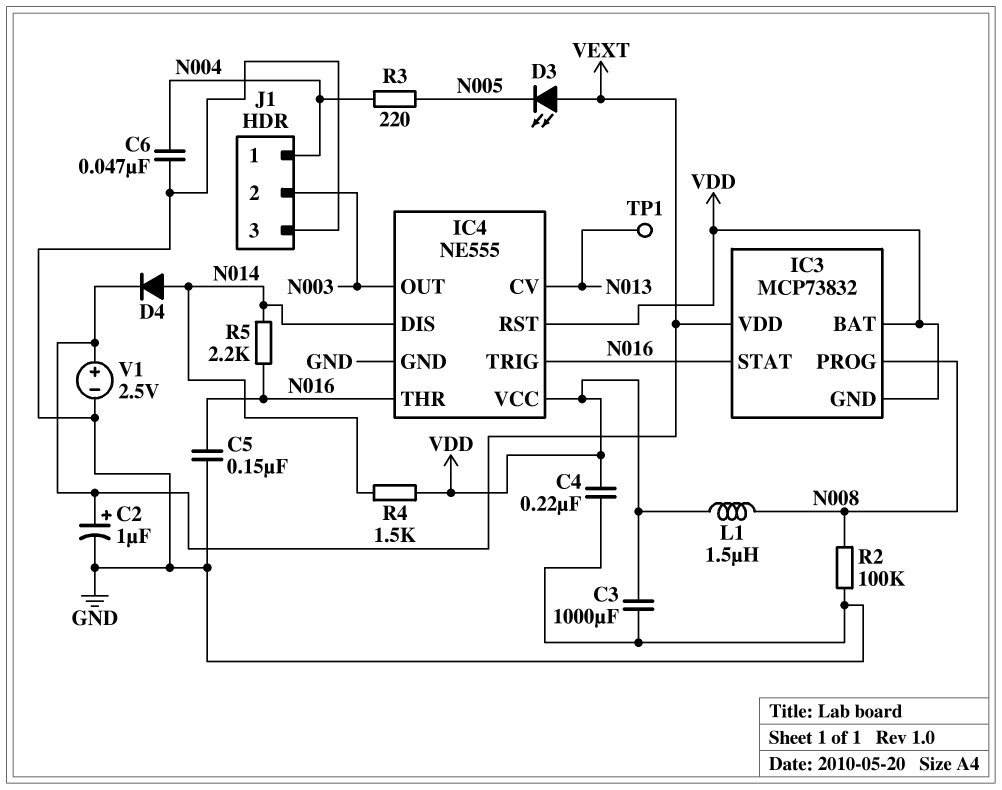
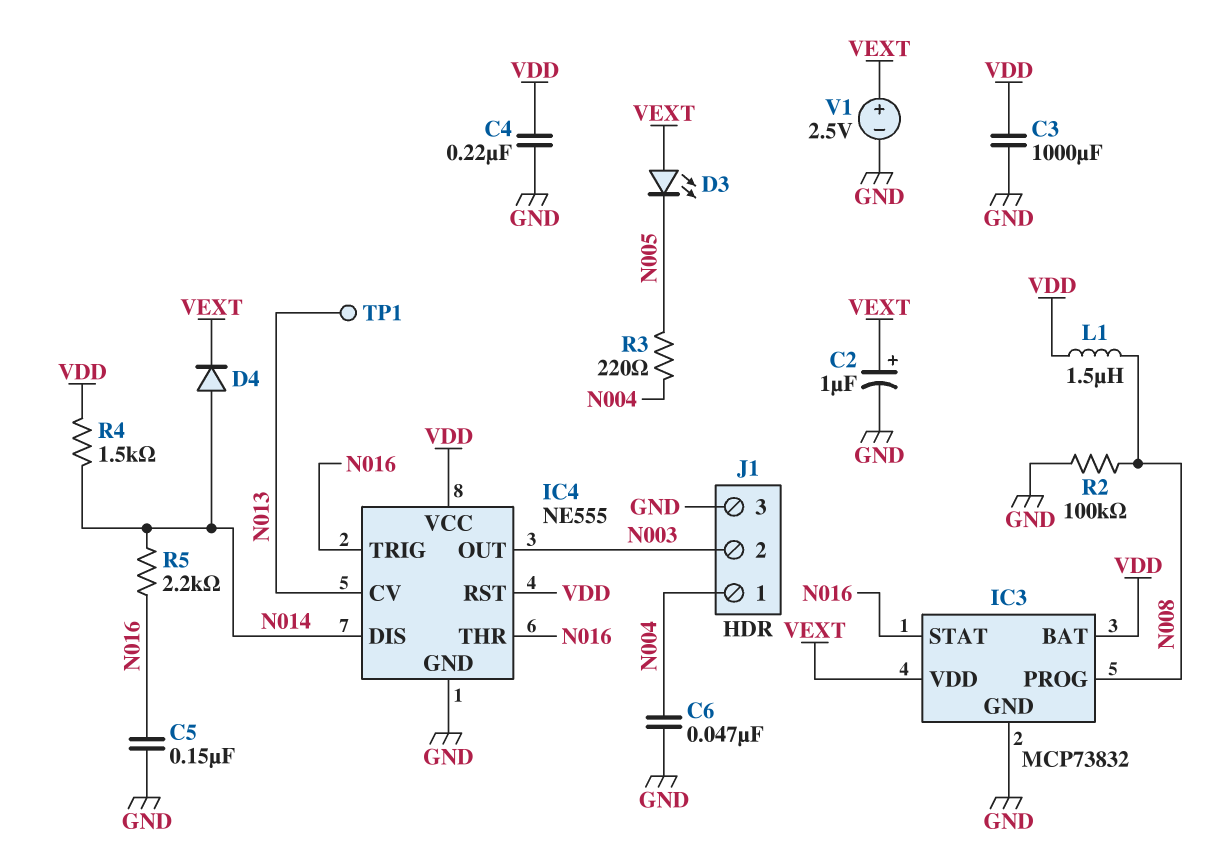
IC3 pin GND: VDD -> GND

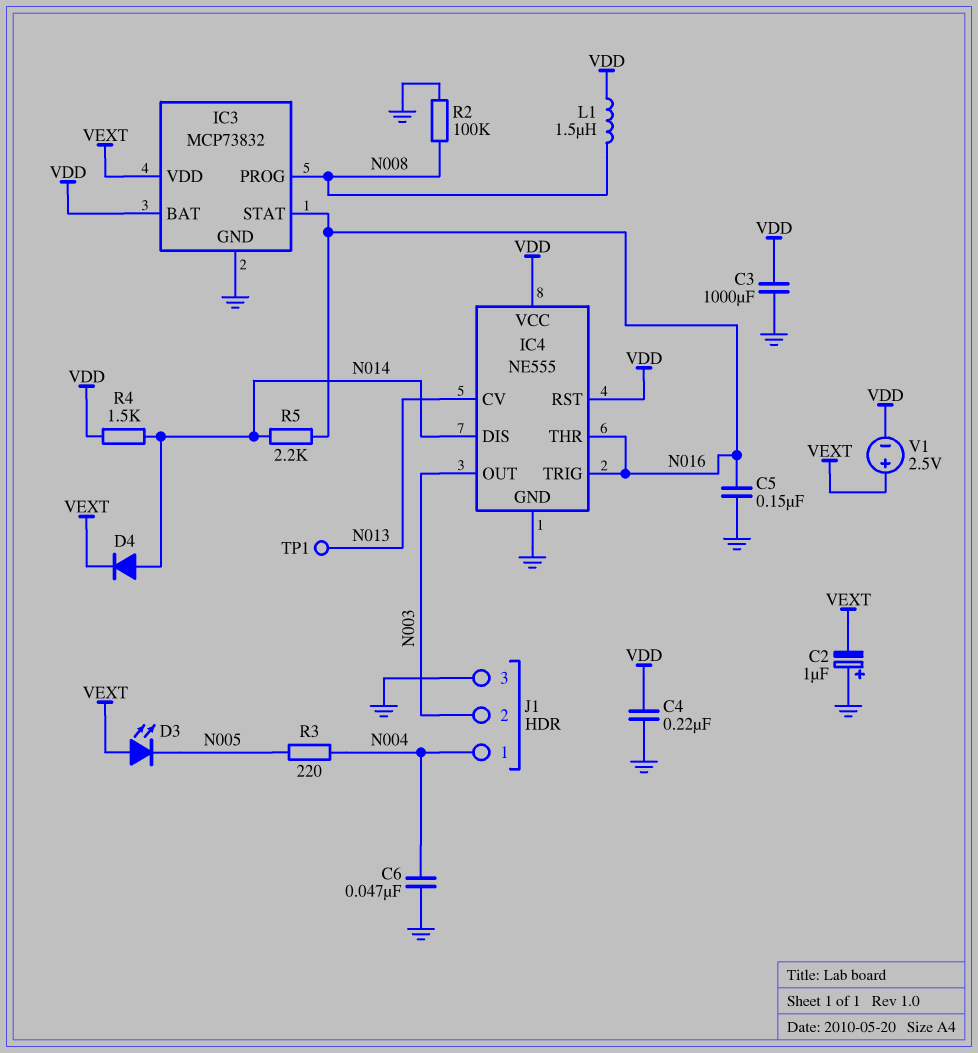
C2: 1uF (plus VEXT, minus GND) -> 1uF (plus GND, minus VEXT)
V1: 2.5V (plus VEXT, minus GND) -> 2.5V (plus VEXT, minus VDD)

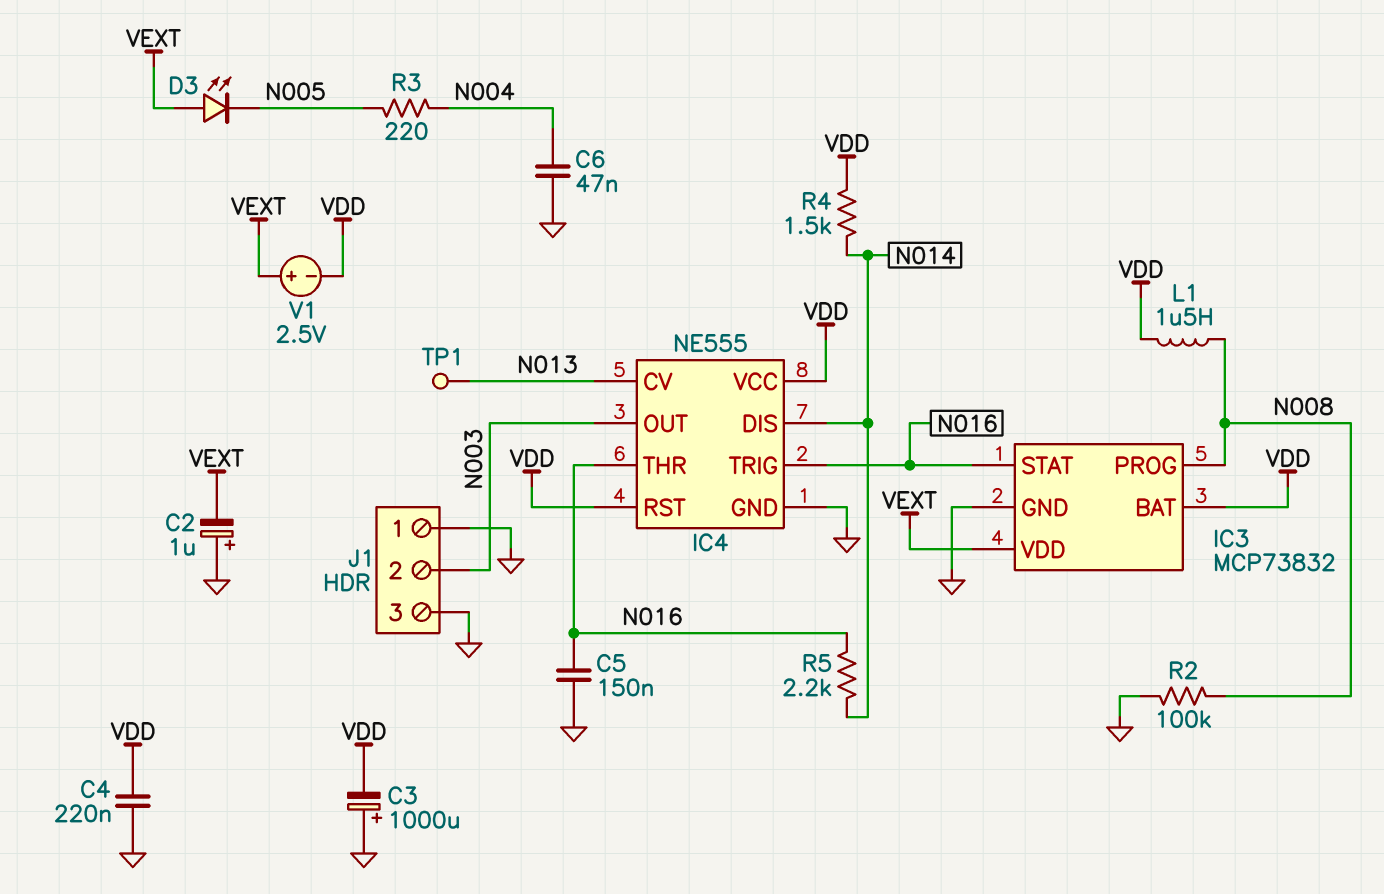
C3: 1000uF (GND, VDD) -> 1000uF (plus GND, minus VDD)
D4: diode (A N014, K VEXT) -> none
J1 pin 1: N004 -> GND

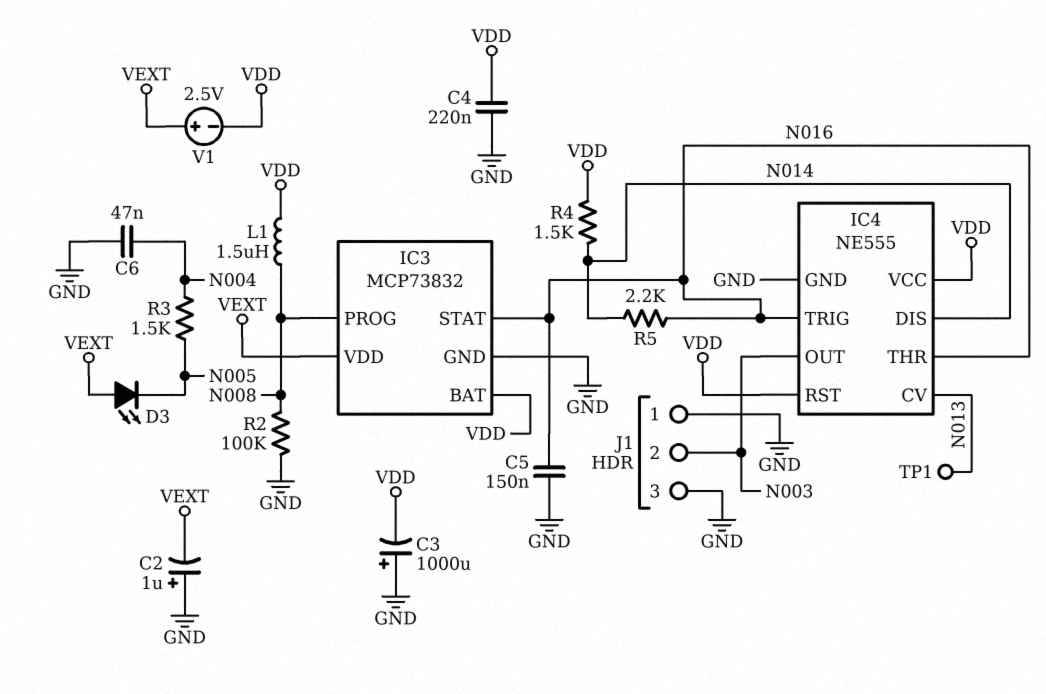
R3: 220 (N004, N005) -> 1.5k (N004, N005)

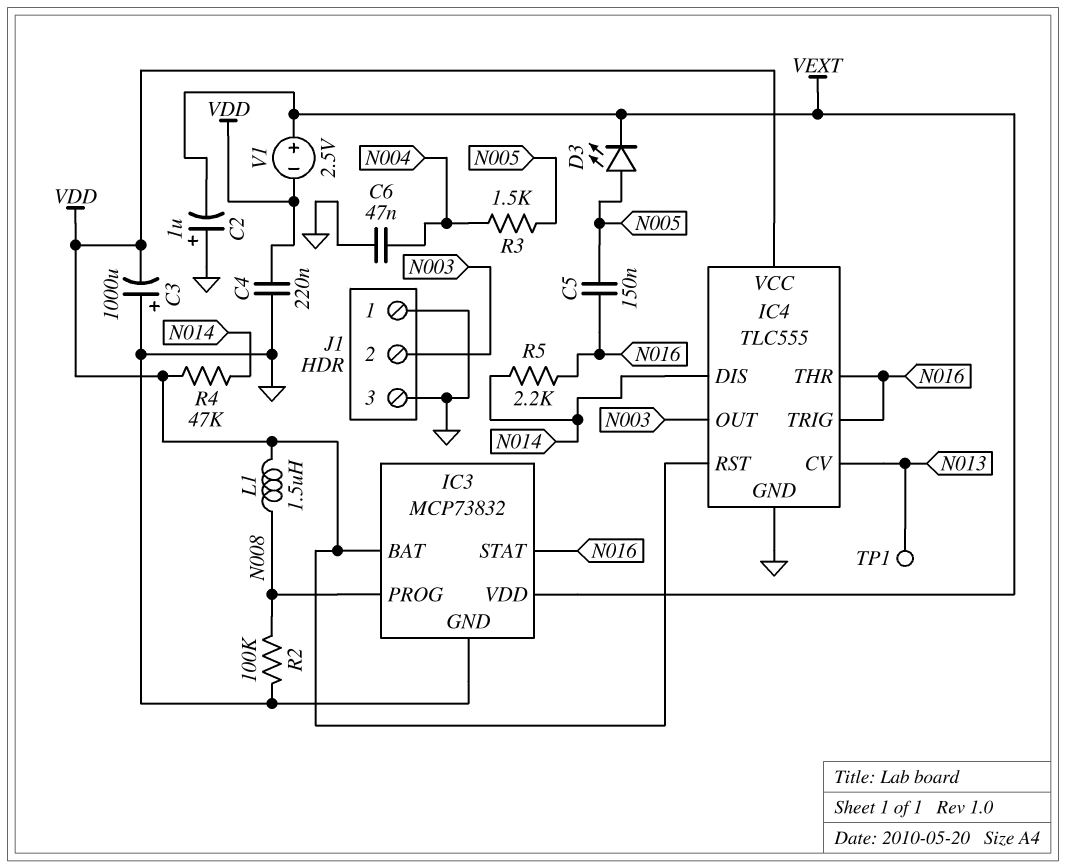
C5: 150nF (GND, N016) -> 150nF (N005, N016)
D3: LED (A VEXT, K N005) -> LED (A N005, K VEXT)
IC4: NE555 -> TLC555
R4: 1.5k (N014, VDD) -> 47k (N014, VDD)

